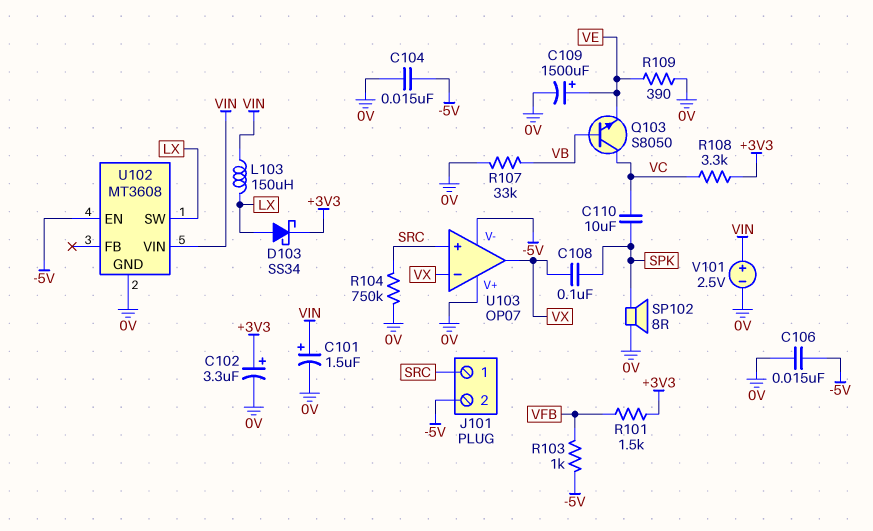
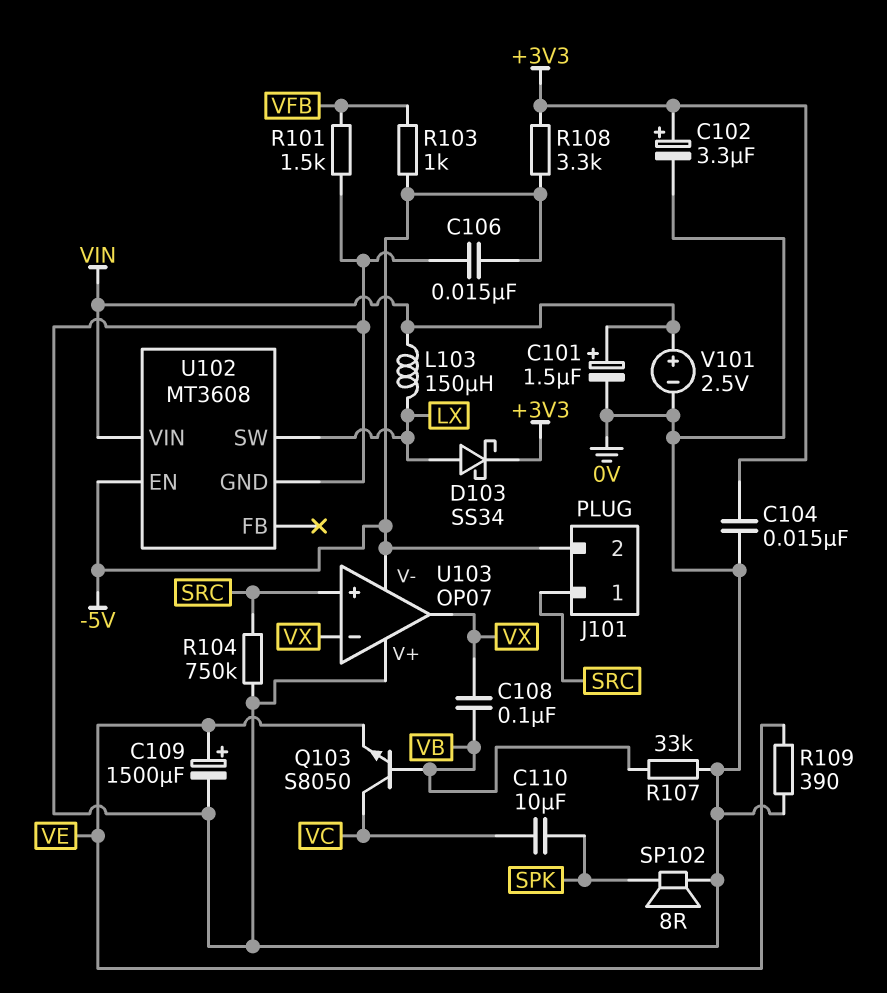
C104: 15nF (-5V, 0V) -> 15nF (+3V3, 0V)
C108: 100nF (SPK, VX) -> 100nF (VB, VX)
R101: 1.5k (+3V3, VFB) -> 1.5k (0V, VFB)
R108: 3.3k (+3V3, VC) -> 3.3k (+3V3, -5V)

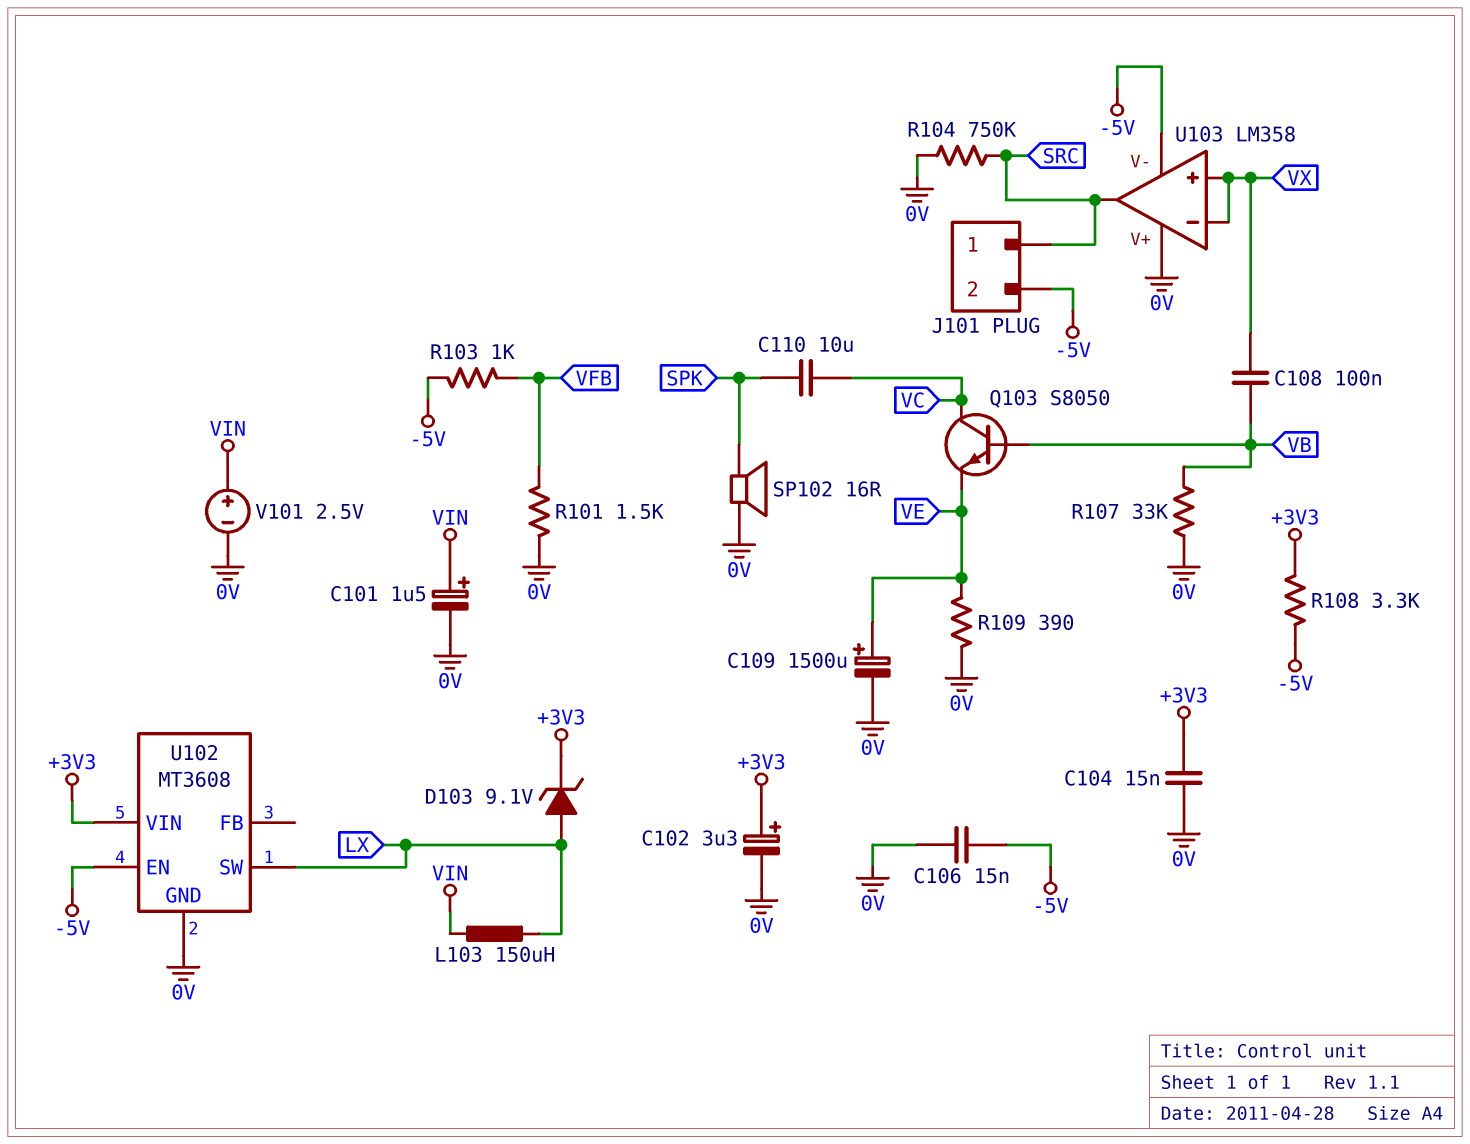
D103: schottky SS34 (A LX, K +3V3) -> zener 9.1V (A LX, K +3V3)
SP102: speaker 8R (0V, SPK) -> speaker 16R (0V, SPK)
U102 pin VIN: VIN -> +3V3
U103: OP07 -> LM358
U103 pin in+: SRC -> VX
U103 pin out: VX -> SRC

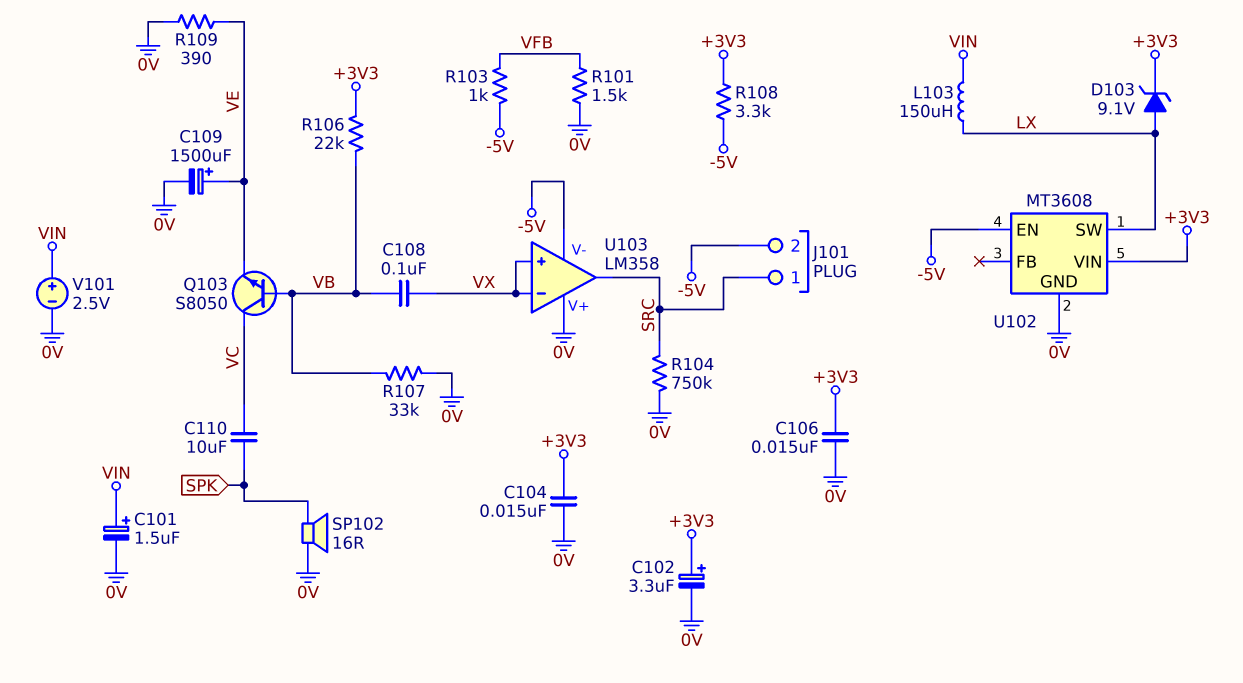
C106: 15nF (-5V, 0V) -> 15nF (+3V3, 0V)
R106: none -> 22k (+3V3, VB)

